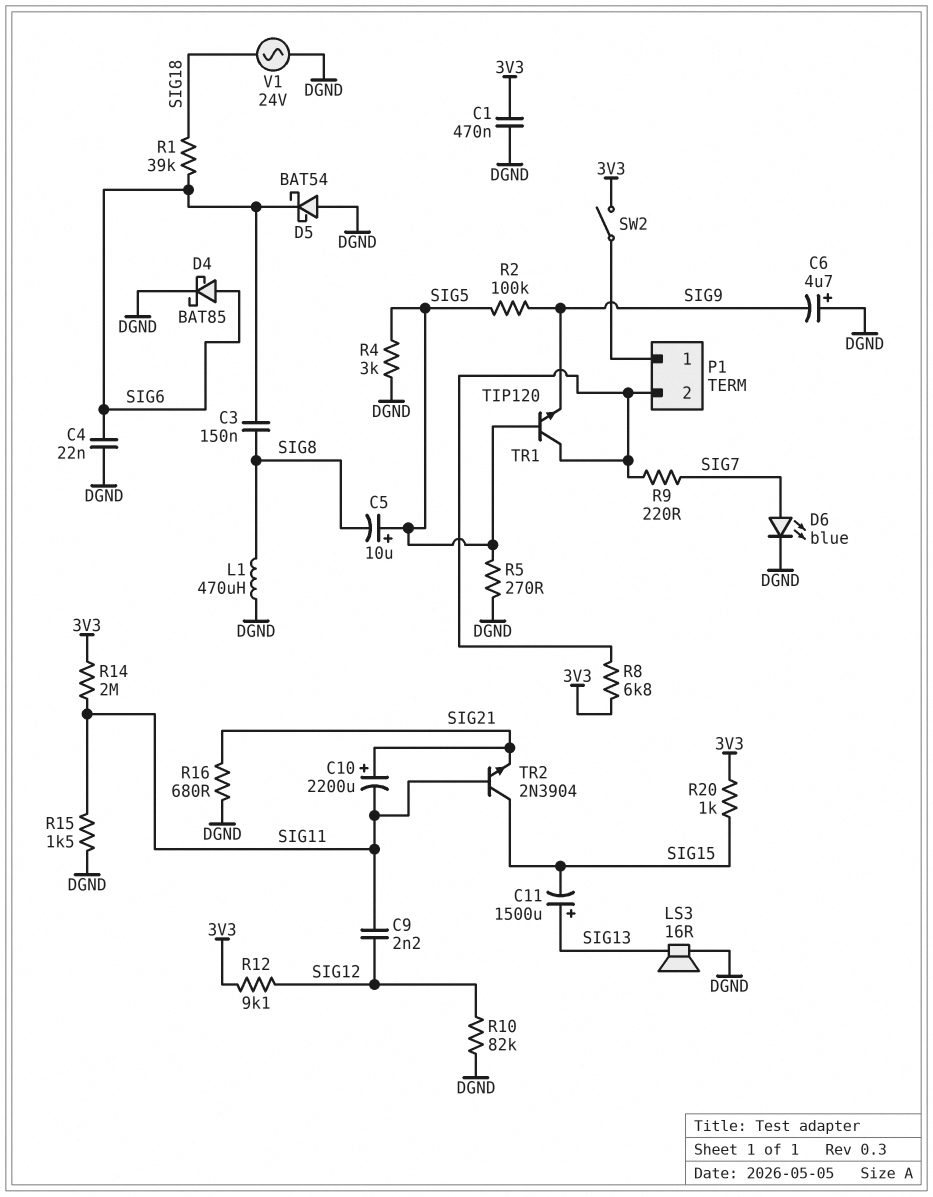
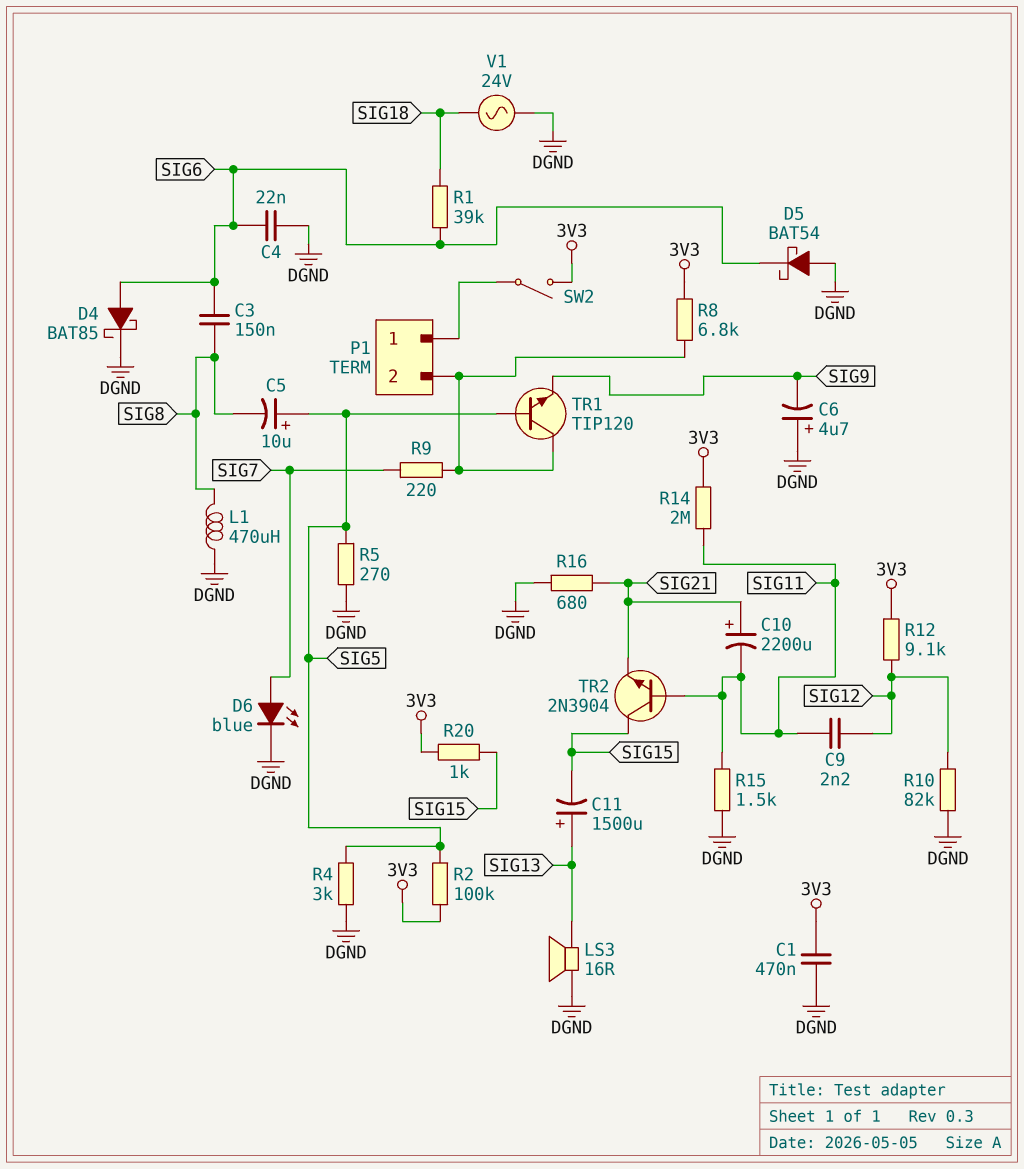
R2: 100k (SIG5, SIG9) -> 100k (3V3, SIG5)

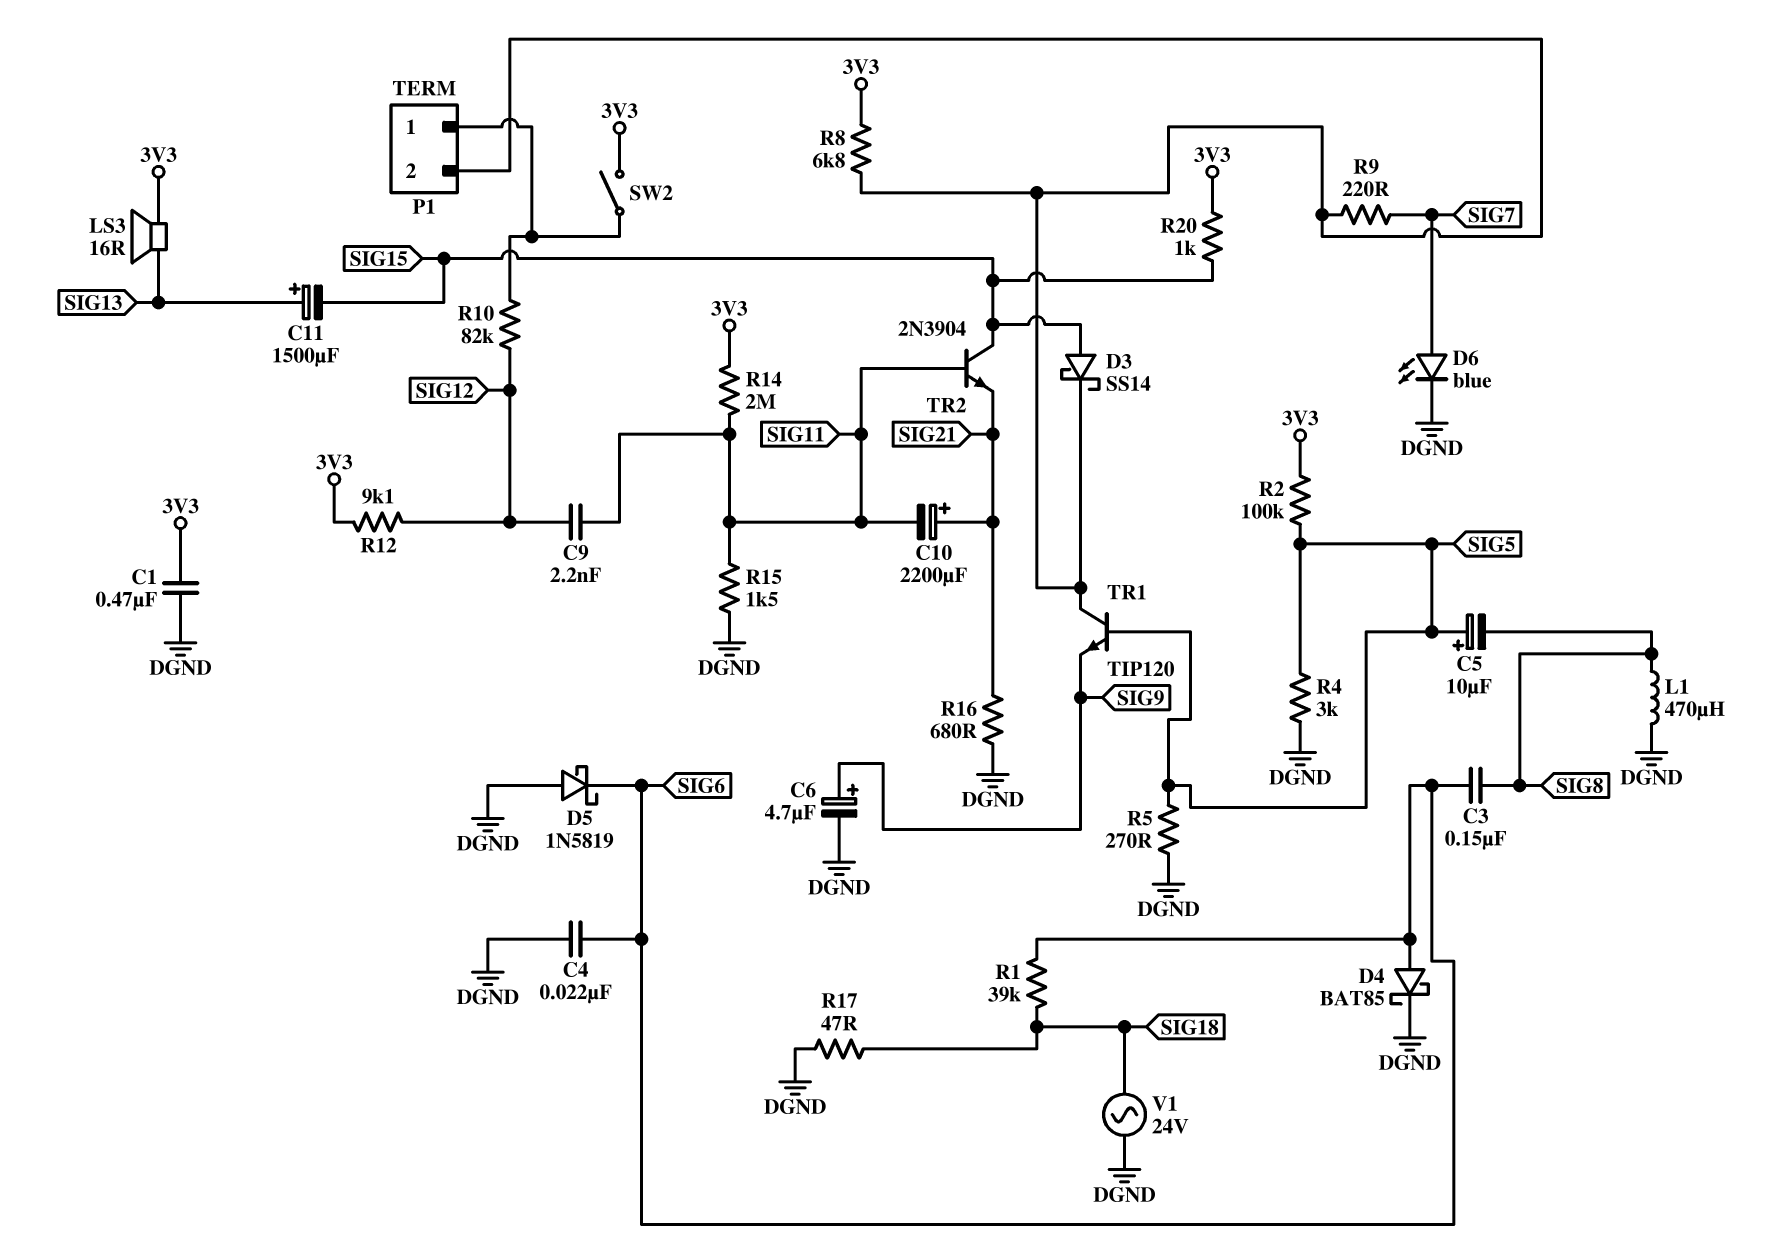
C6: 4.7uF (plus DGND, minus SIG9) -> 4.7uF (plus SIG9, minus DGND)
D3: none -> schottky SS14 (A SIG15, K P1/2)
D5: schottky BAT54 (A DGND, K SIG6) -> schottky 1N5819 (A DGND, K SIG6)
LS3: speaker 16R (DGND, SIG13) -> speaker 16R (3V3, SIG13)
R10: 82k (DGND, SIG12) -> 82k (P1/1, SIG12)
R17: none -> 47 (DGND, SIG18)

